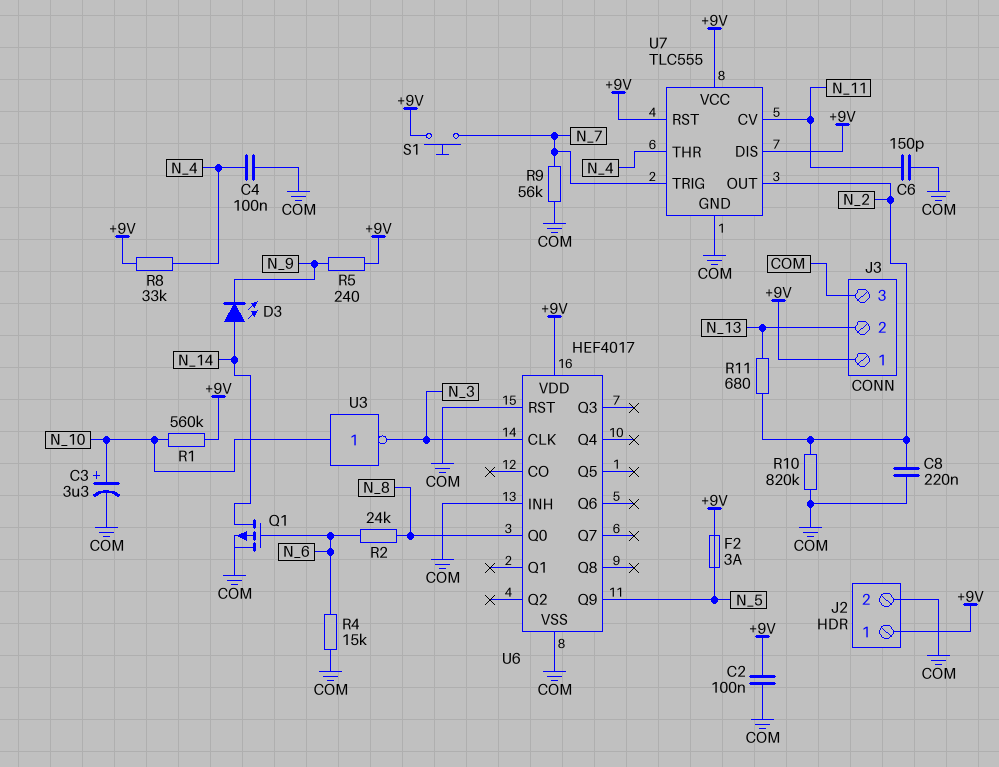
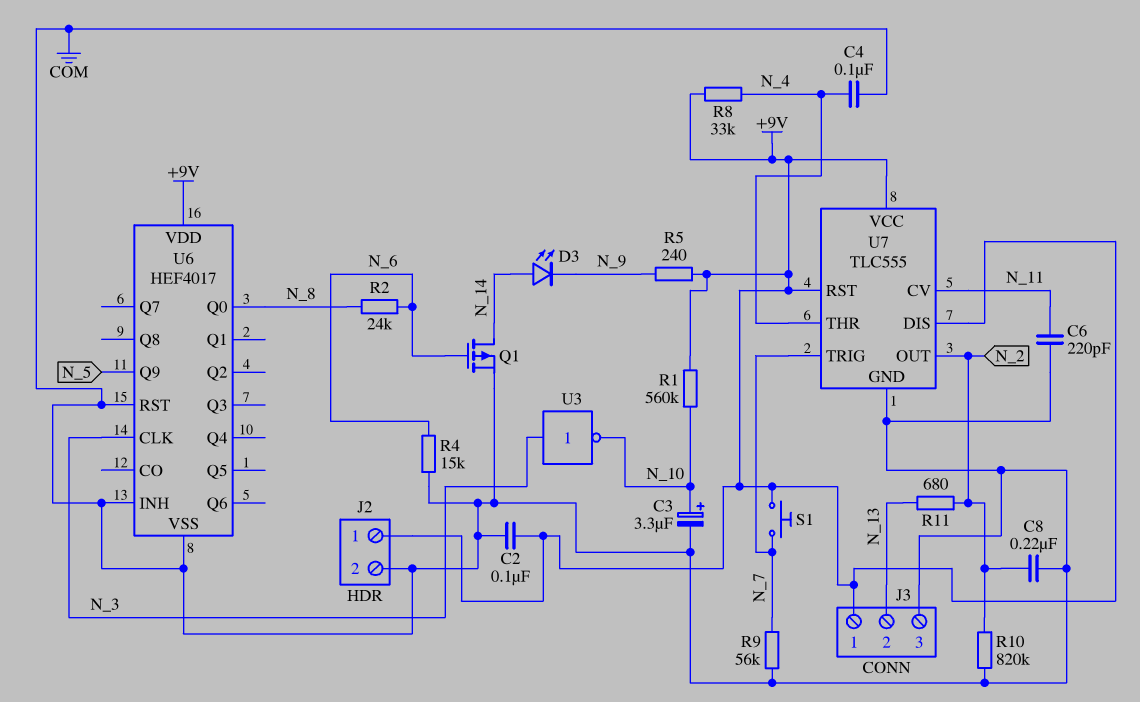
C6: 150pF (COM, N_11) -> 220pF (COM, N_11)
F2: 3A (+9V, N_5) -> none
U3: NOT (in N_10, out N_3) -> NOT (in N_3, out N_10)

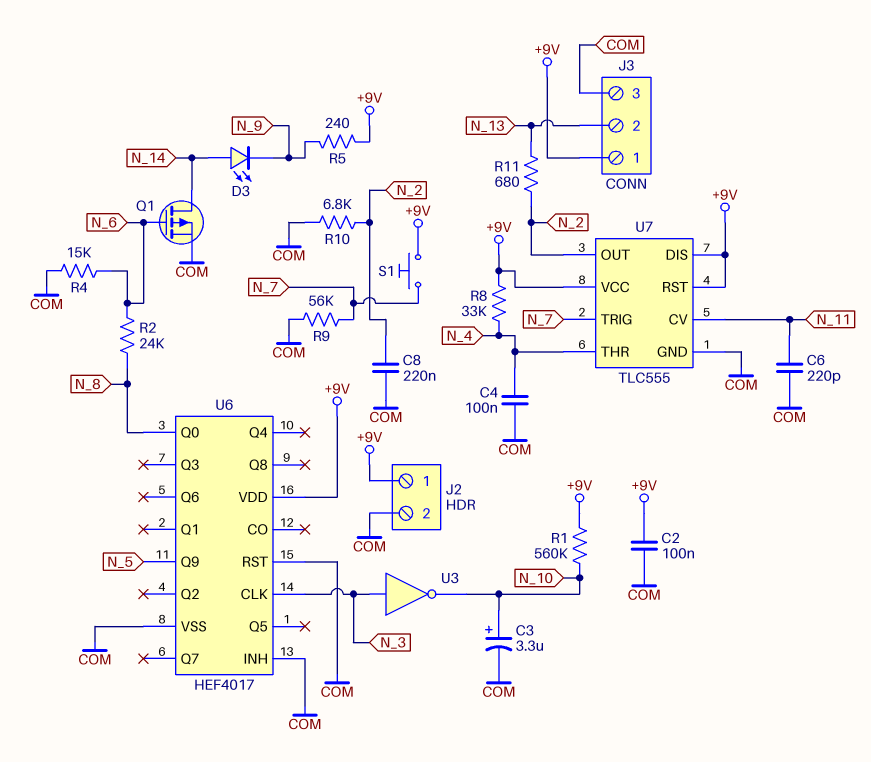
R10: 820k (COM, N_2) -> 6.8k (COM, N_2)

